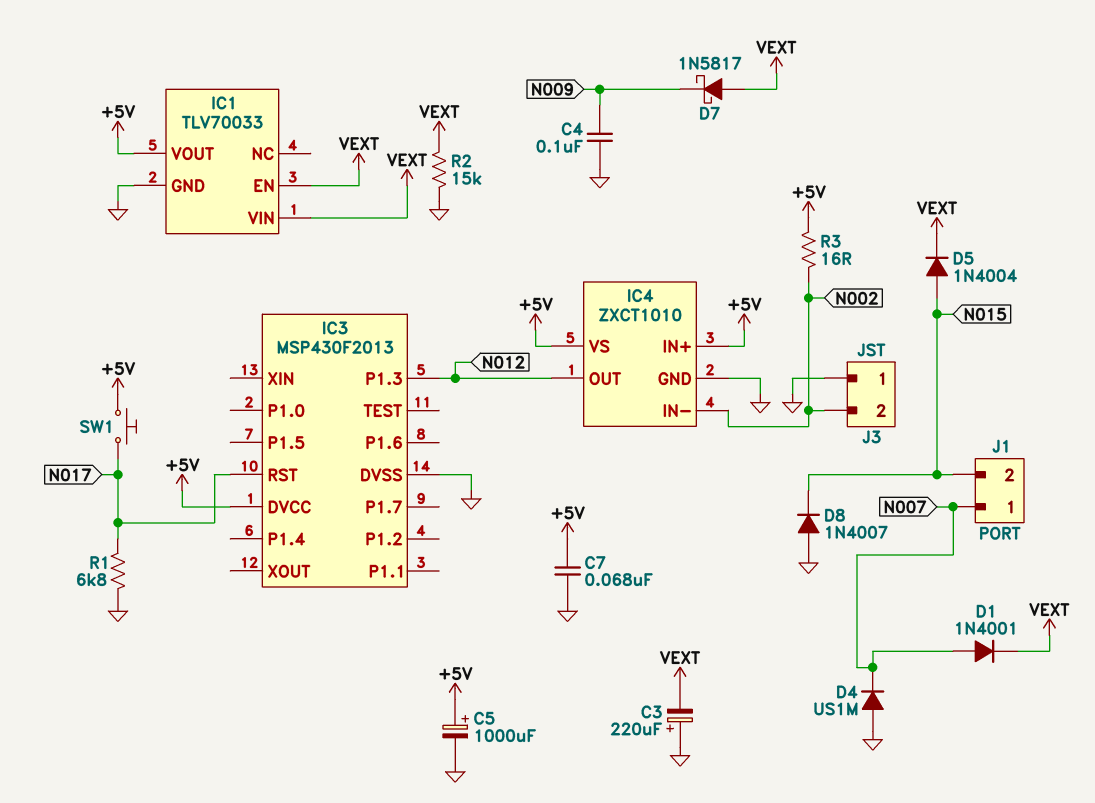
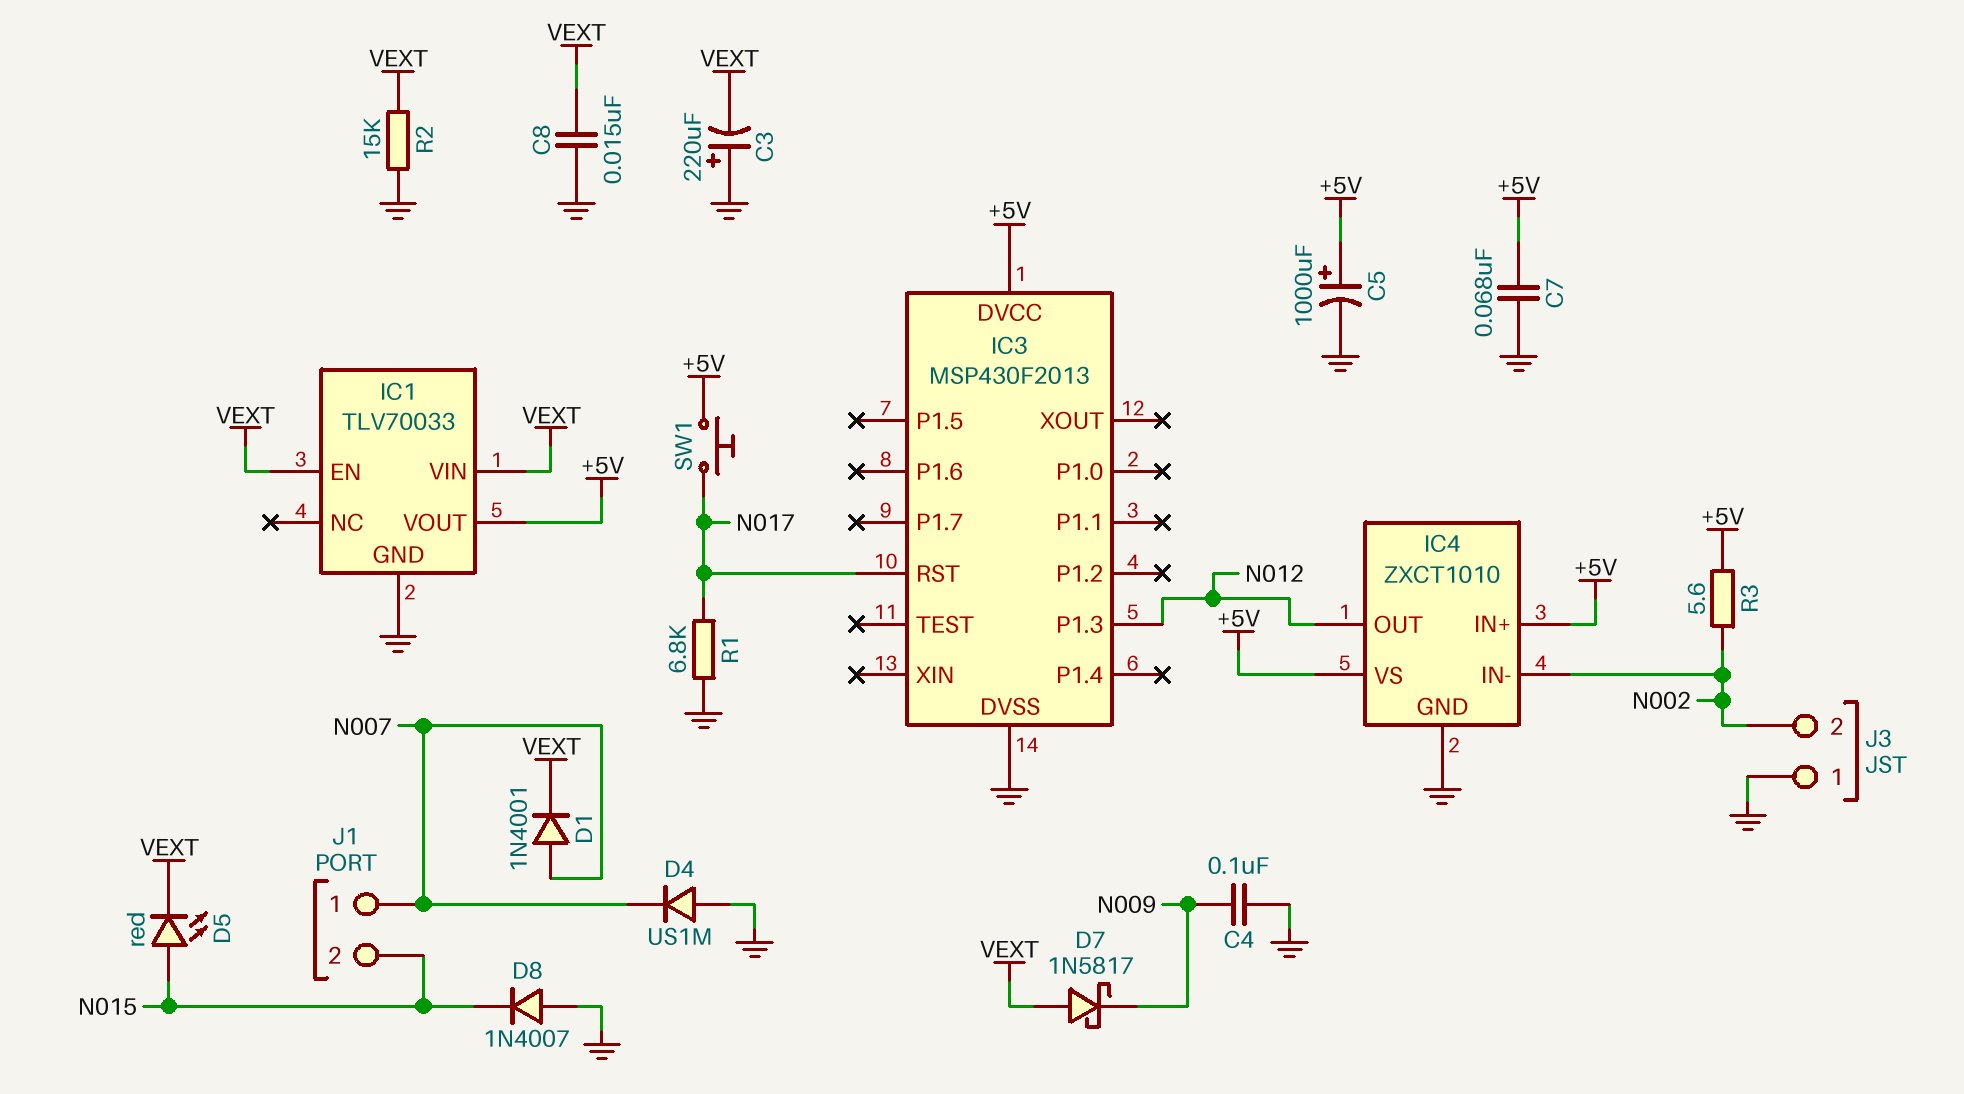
C8: none -> 15nF (GND, VEXT)
D5: diode 1N4004 (A N015, K VEXT) -> LED red (A N015, K VEXT)
R3: 16 (+5V, N002) -> 5.6 (+5V, N002)

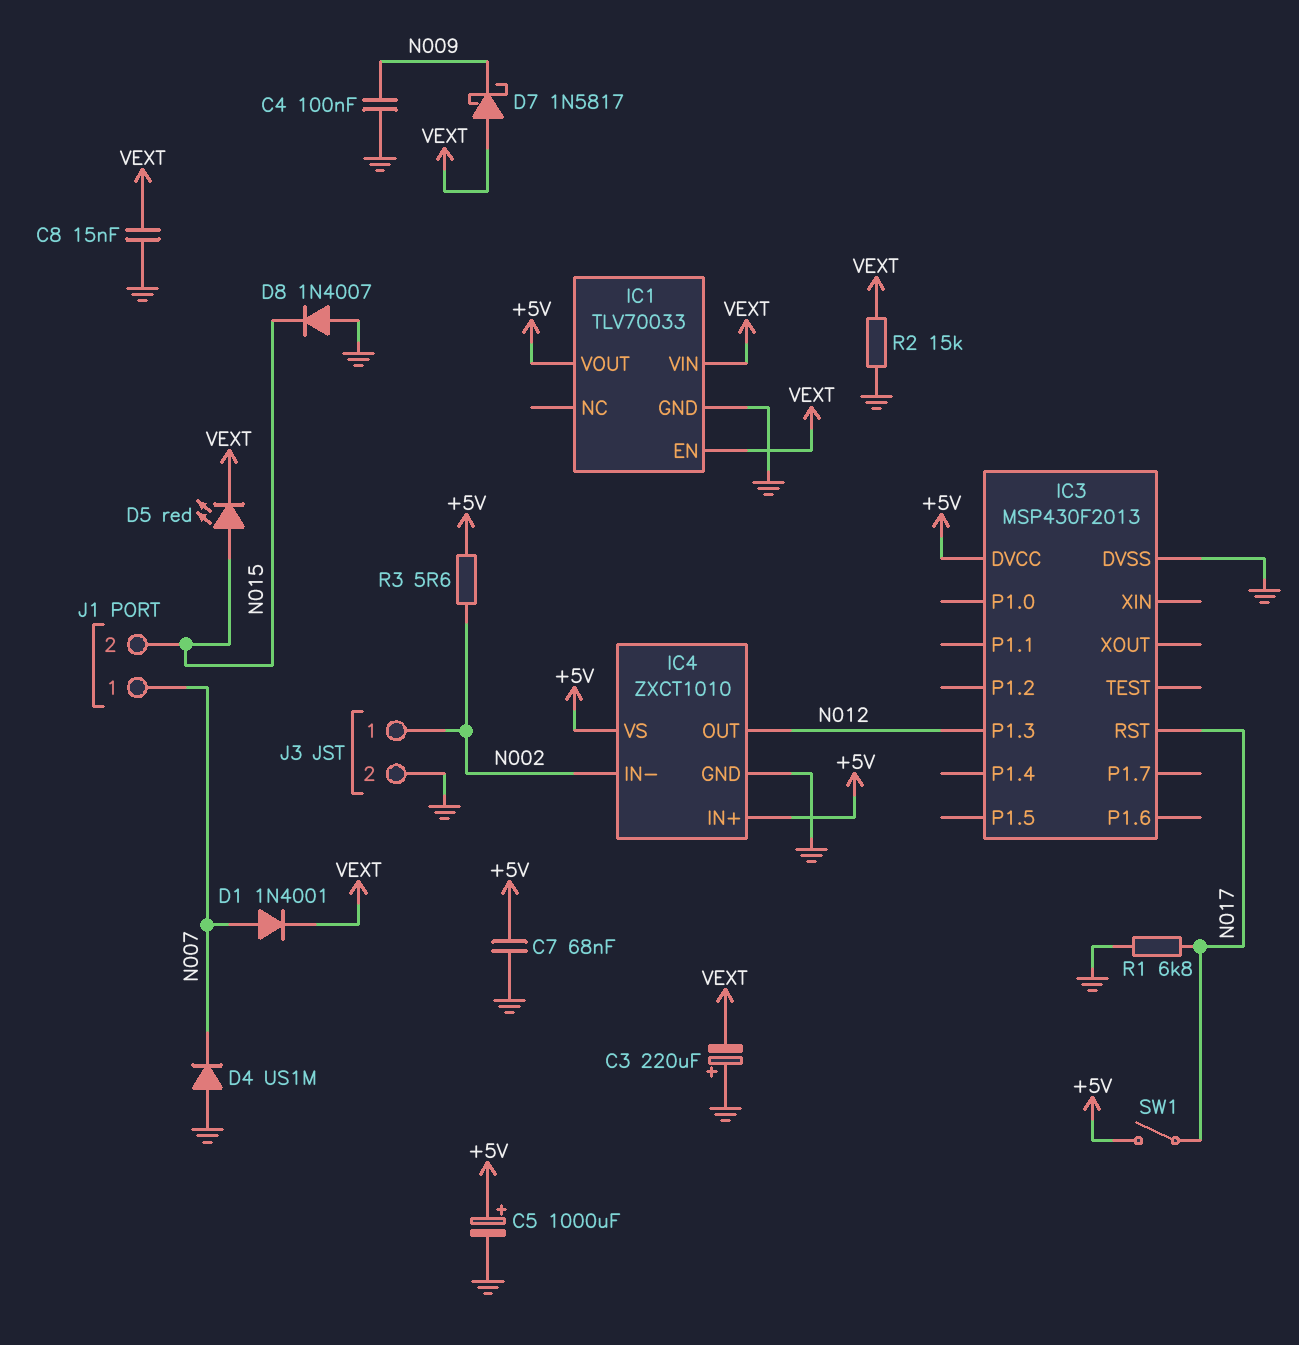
J3 pin 1: GND -> N002
J3 pin 2: N002 -> GND
SW1: button (+5V, N017) -> switch (+5V, N017)

